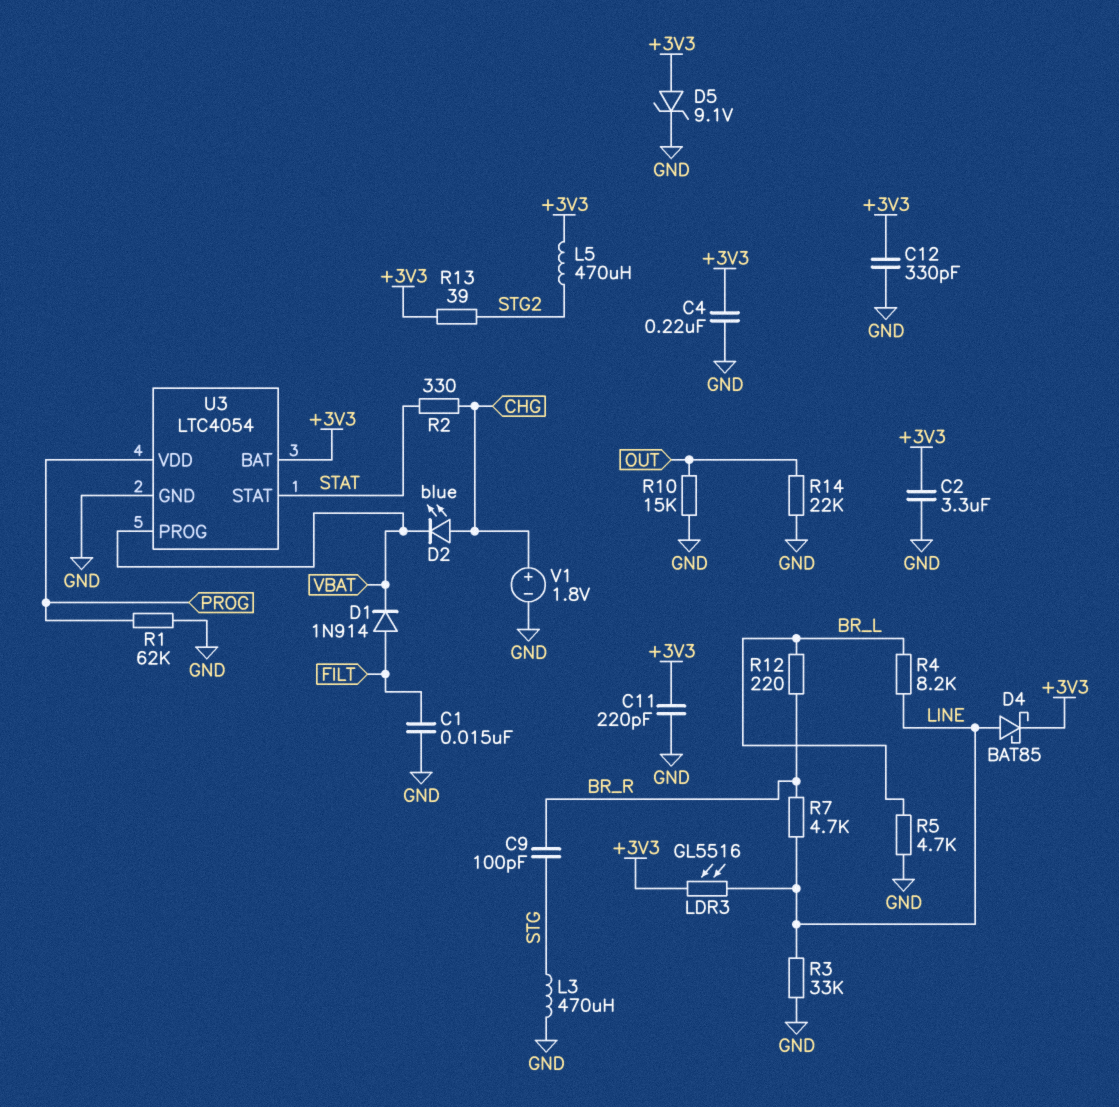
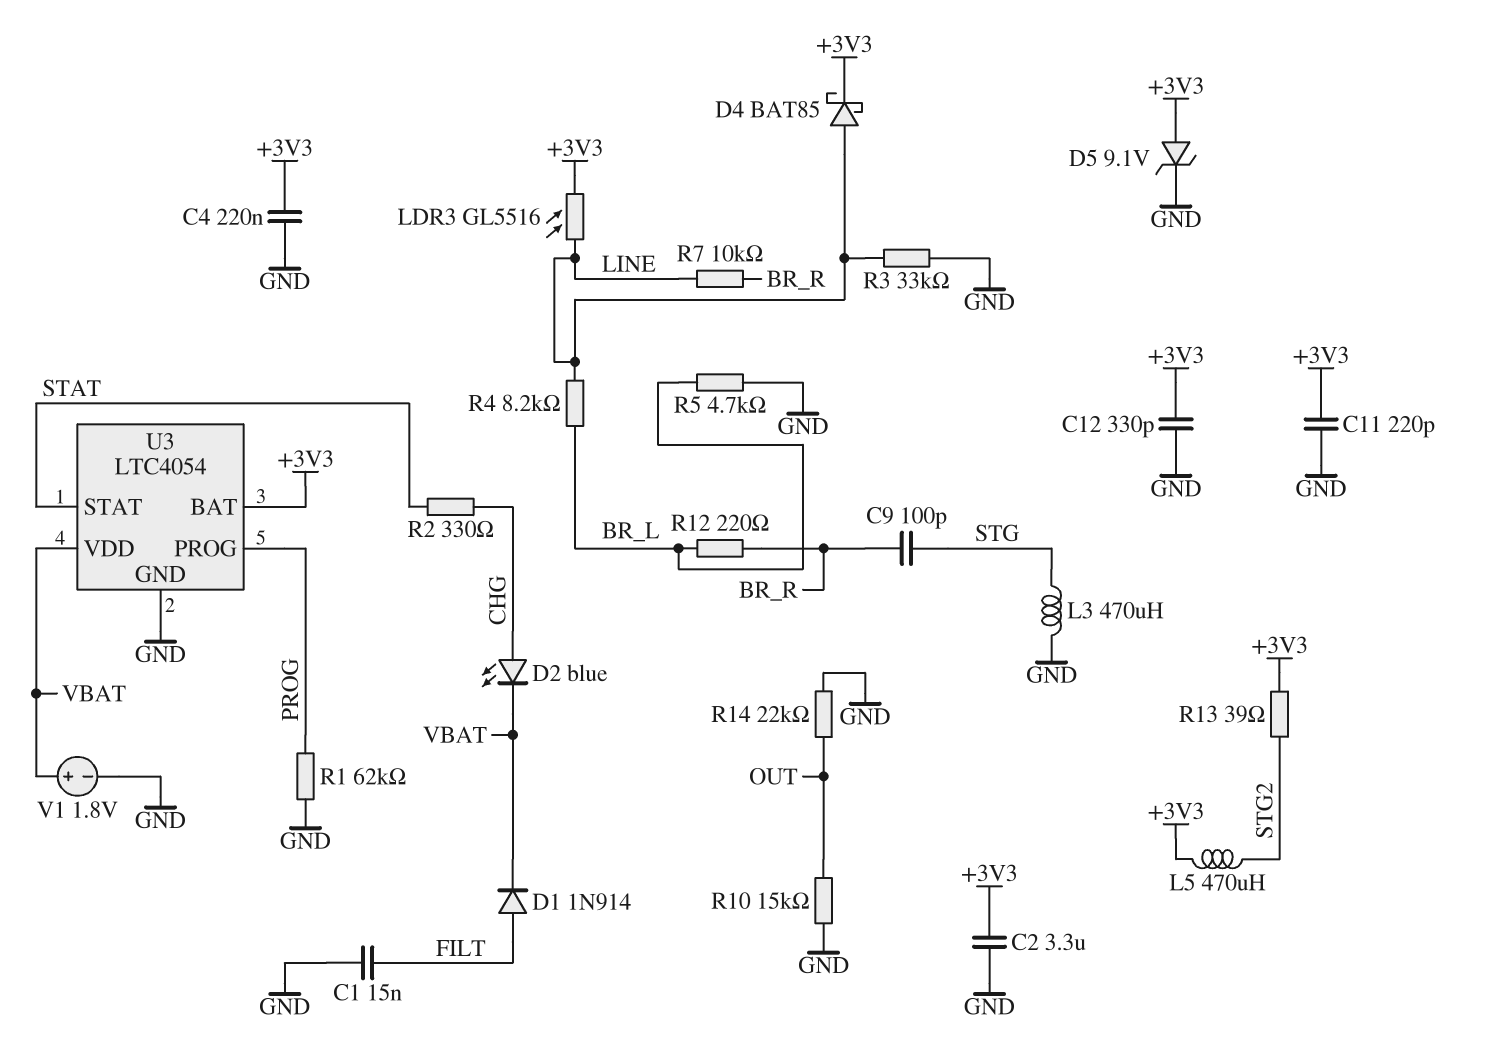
R7: 4.7k (BR_R, LINE) -> 10k (BR_R, LINE)
U3 pin PROG: VBAT -> PROG
U3 pin VDD: PROG -> VBAT
V1: 1.8V (plus CHG, minus GND) -> 1.8V (plus VBAT, minus GND)

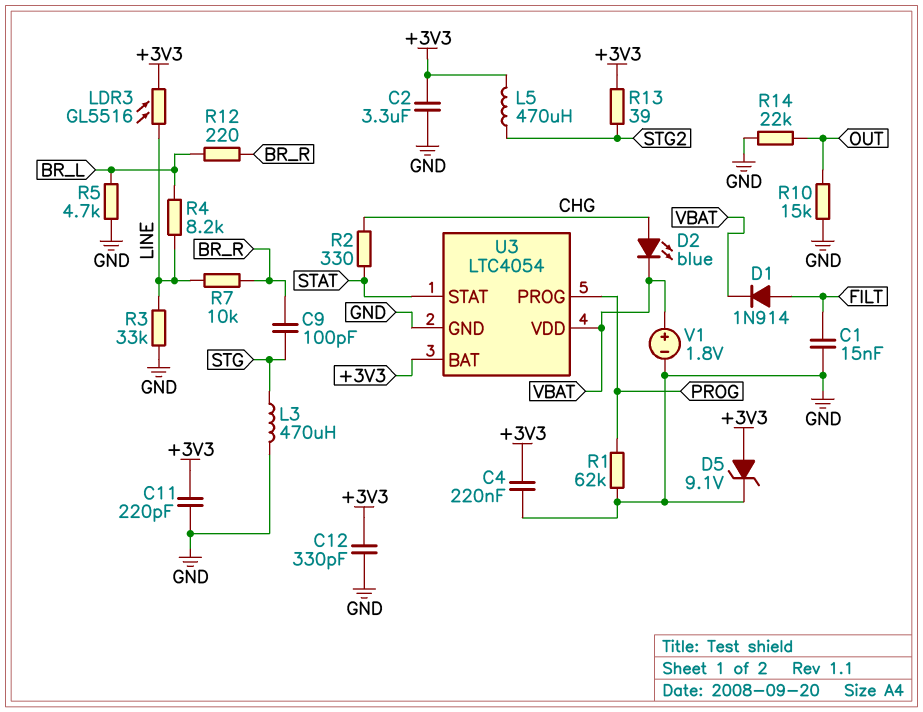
D4: schottky BAT85 (A LINE, K +3V3) -> none

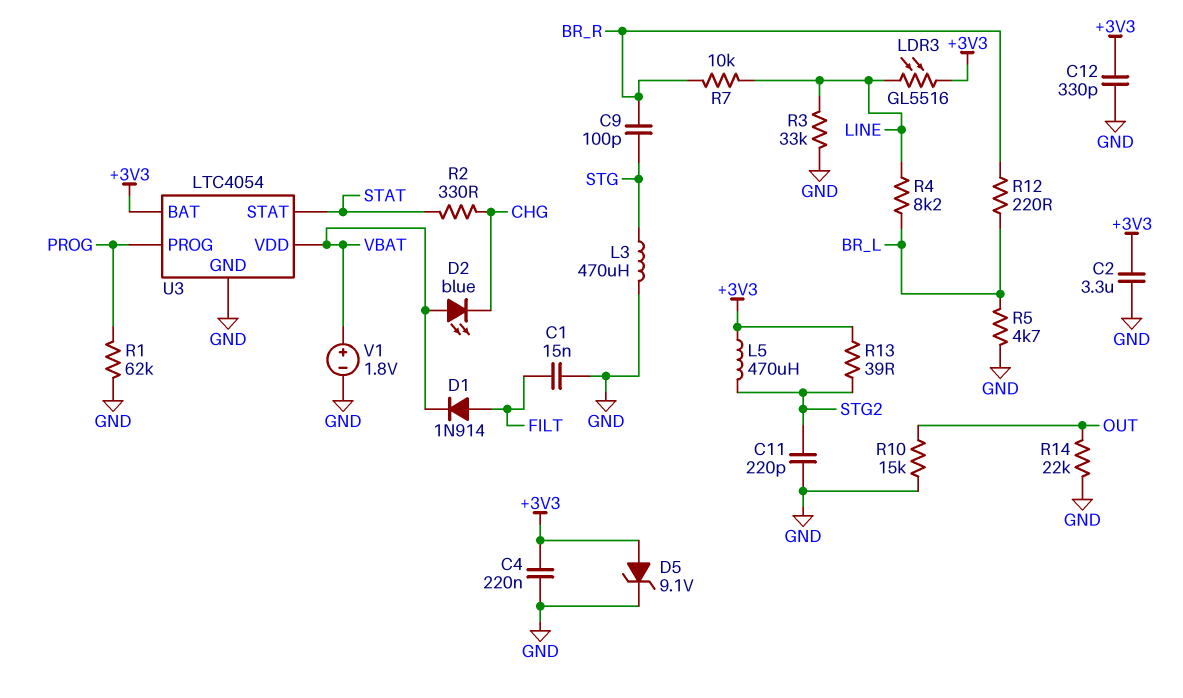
C11: 220pF (+3V3, GND) -> 220pF (GND, STG2)
D2: LED blue (A CHG, K VBAT) -> LED blue (A VBAT, K CHG)

